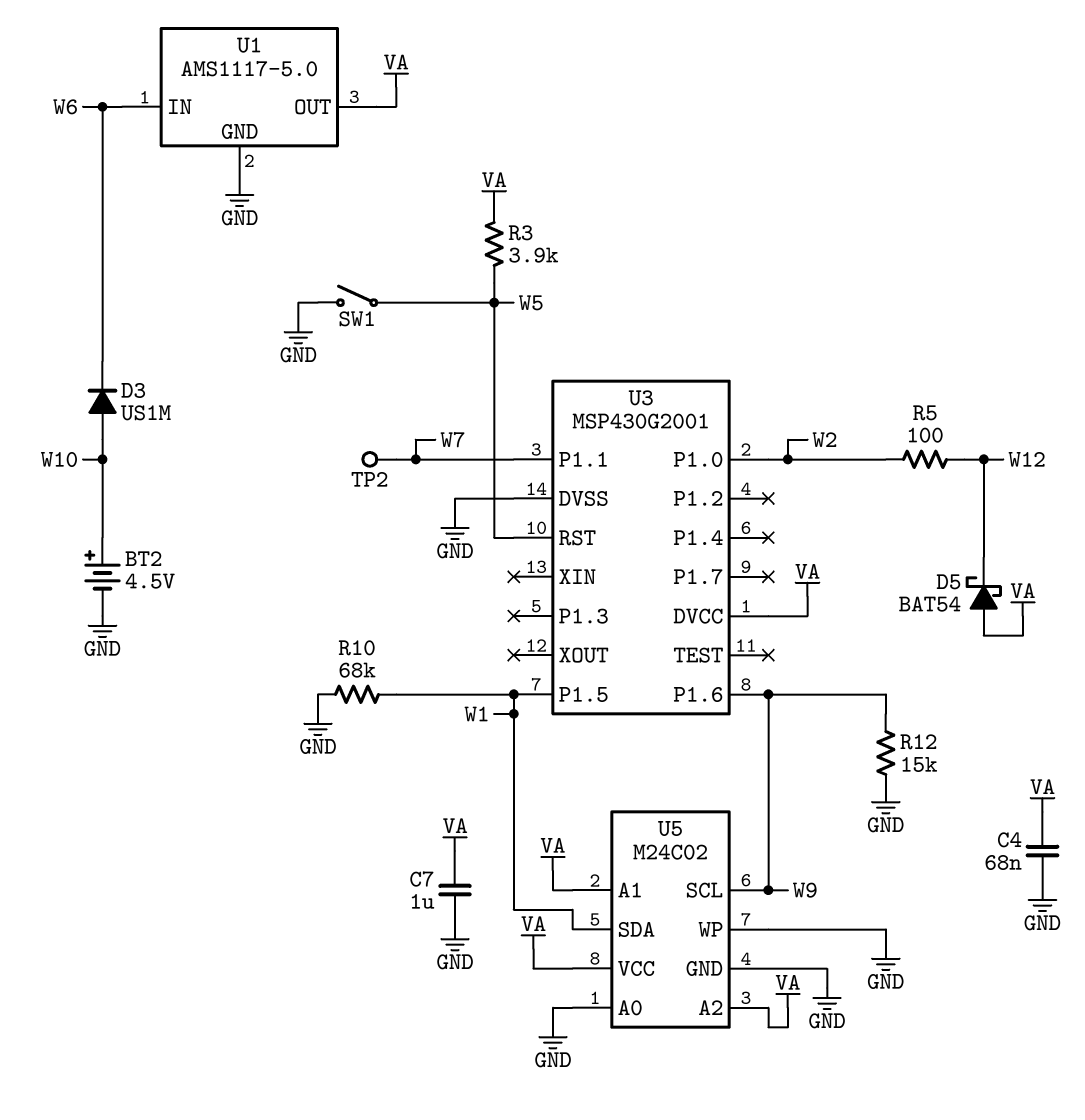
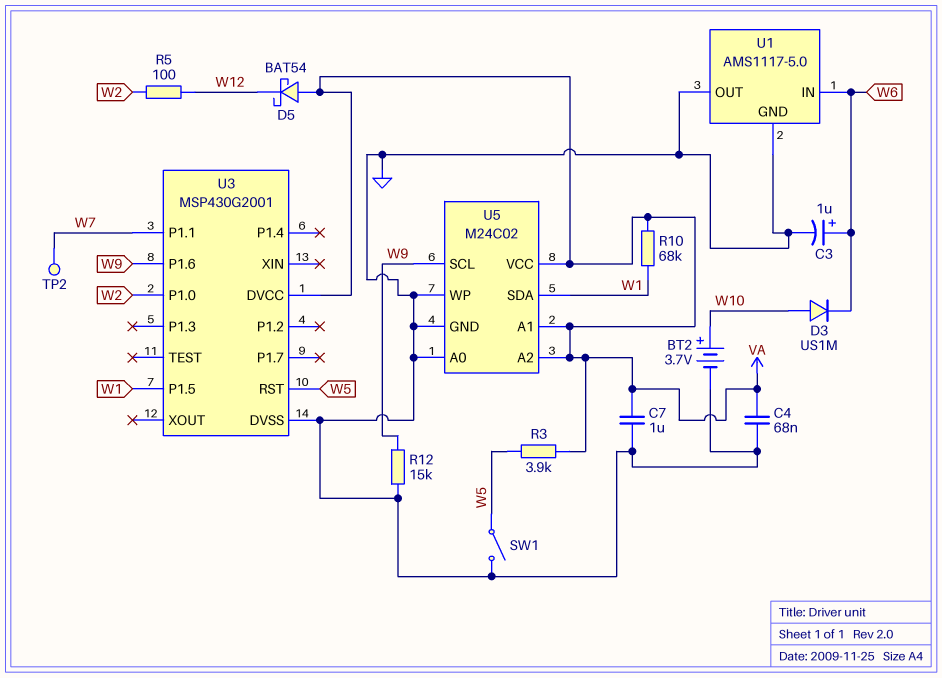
BT2: 4.5V (plus W10, minus GND) -> 3.7V (plus W10, minus GND)
C3: none -> 1uF (plus W6, minus GND)
R10: 68k (GND, W1) -> 68k (VA, W1)
U1 pin OUT: VA -> GND

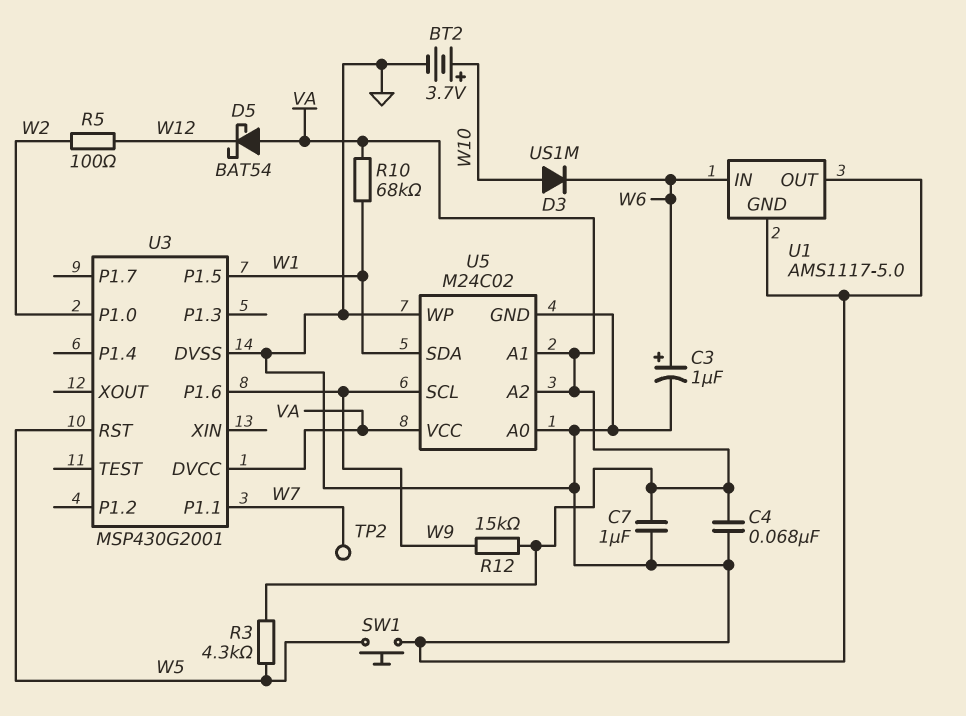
R3: 3.9k (VA, W5) -> 4.3k (VA, W5)
R12: 15k (GND, W9) -> 15k (VA, W9)
SW1: switch (GND, W5) -> button (GND, W5)

